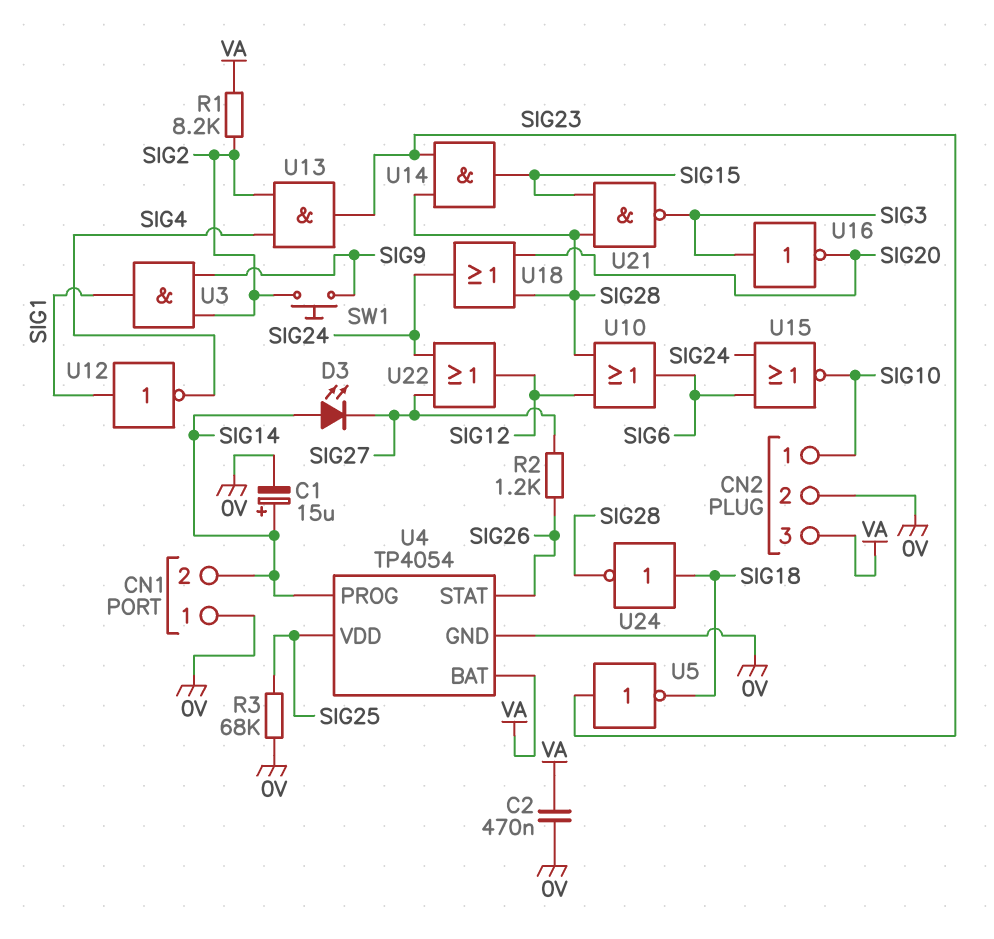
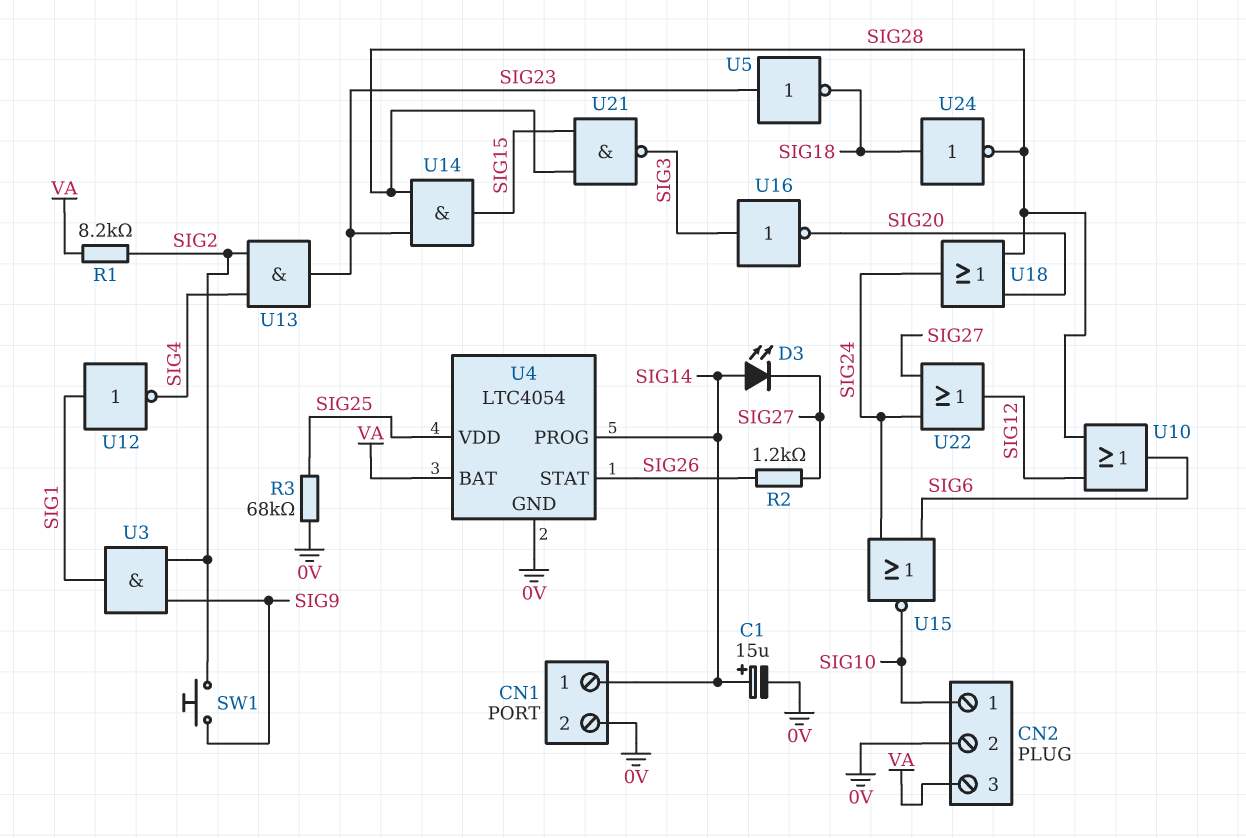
C2: 470nF (0V, VA) -> none
CN1 pin 1: 0V -> SIG14
CN1 pin 2: SIG14 -> 0V
U4: TP4054 -> LTC4054

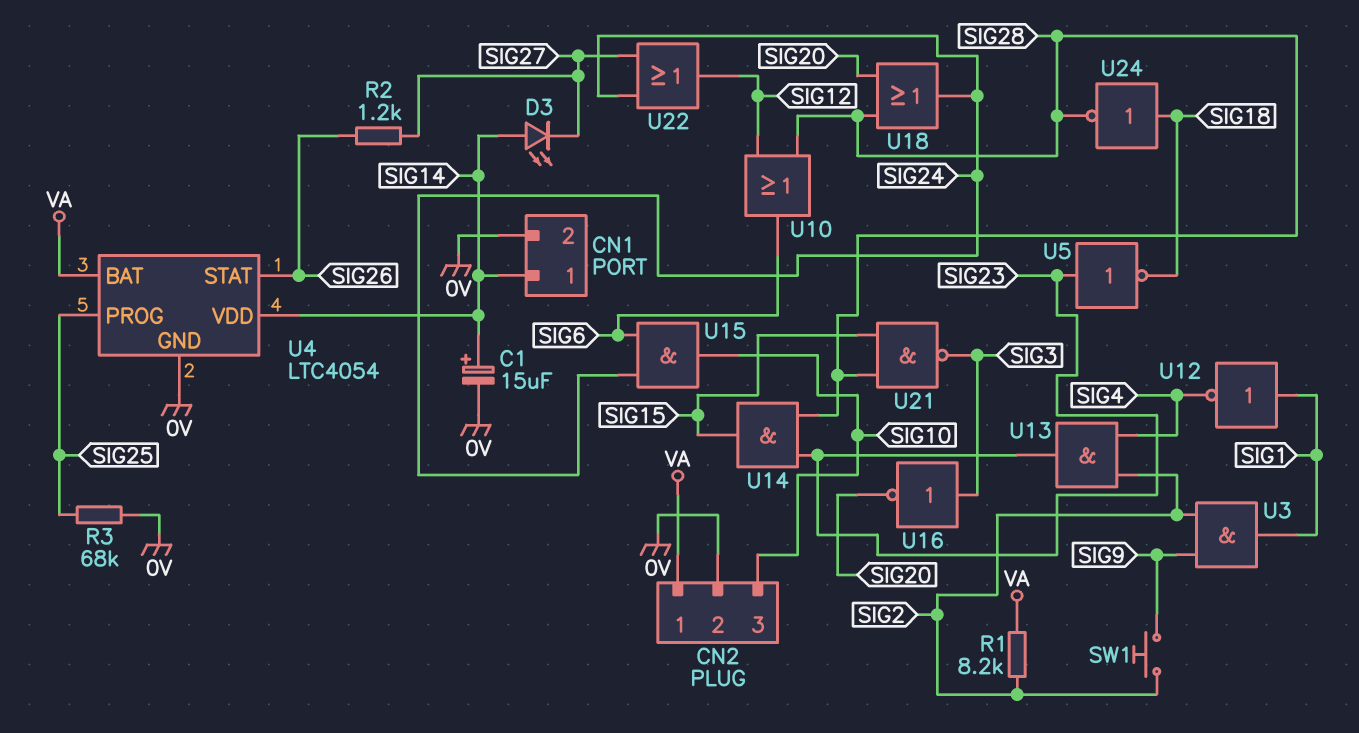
CN2 pin 1: SIG10 -> VA
CN2 pin 3: VA -> SIG10
U4 pin PROG: SIG14 -> SIG25
U4 pin VDD: SIG25 -> SIG14
U15: NOR (in SIG6, in SIG24, out SIG10) -> AND (in SIG6, in SIG24, out SIG10)

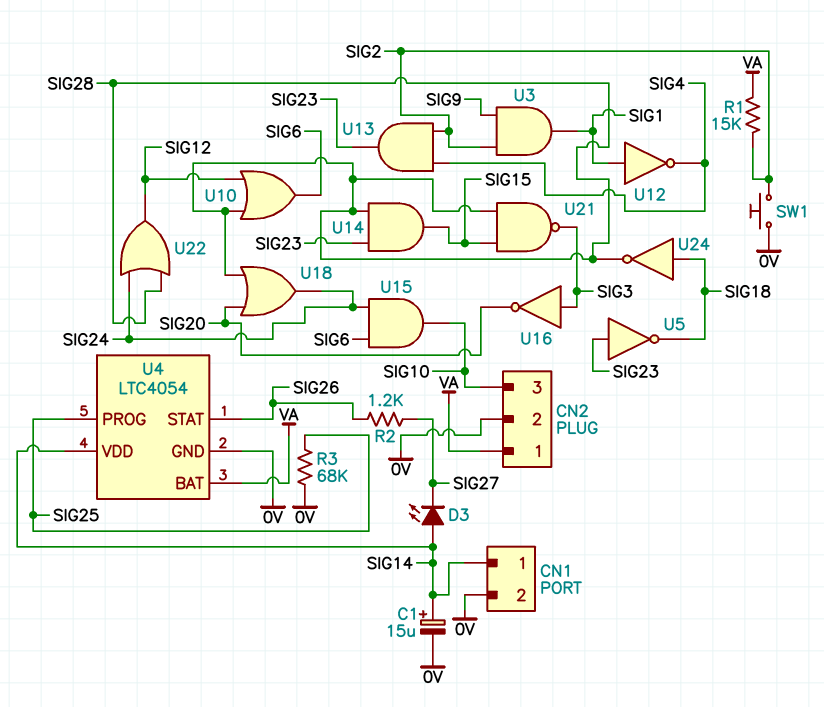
R1: 8.2k (SIG2, VA) -> 15k (SIG2, VA)
SW1: button (SIG2, SIG9) -> button (0V, SIG2)
U22: OR (in SIG24, in SIG27, out SIG12) -> OR (in SIG24, in SIG28, out SIG12)

